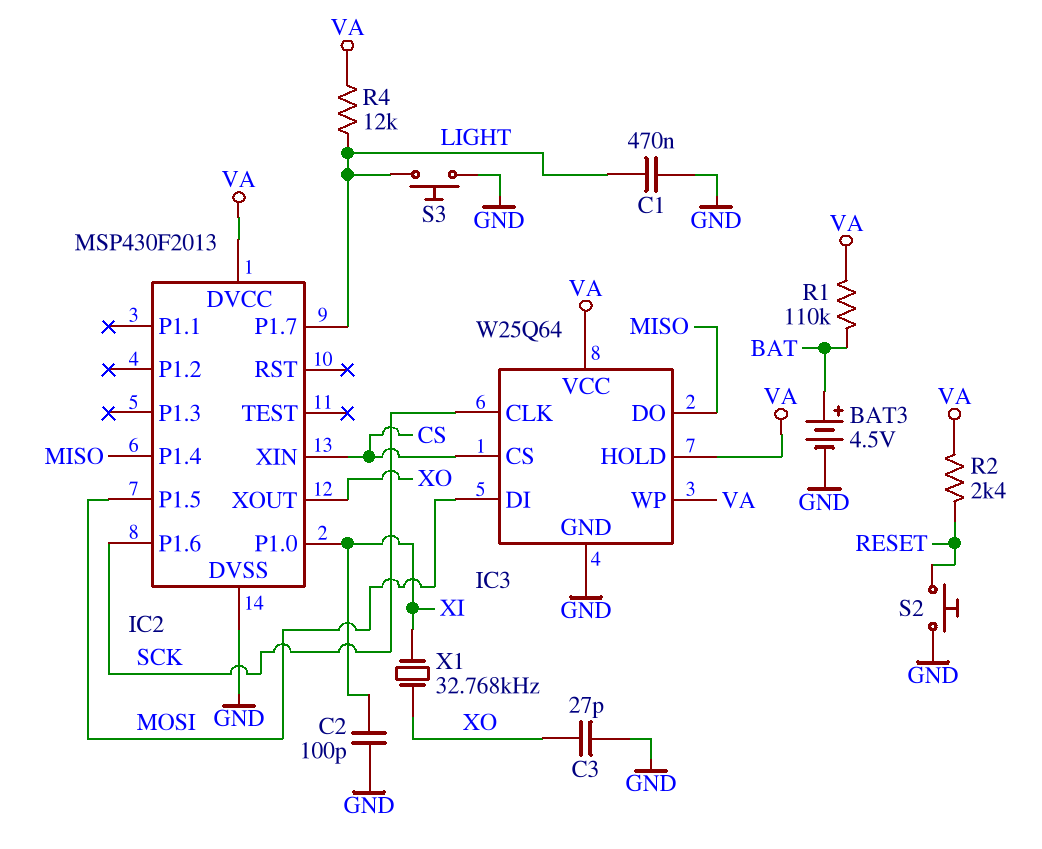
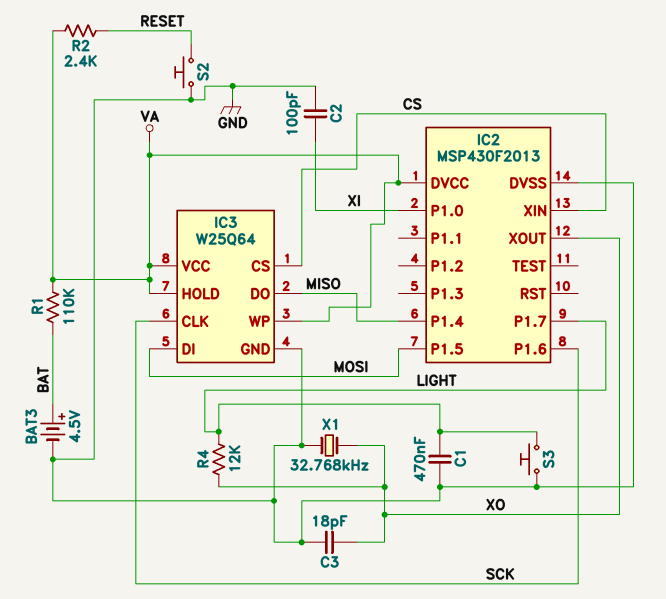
C3: 27pF (GND, XO) -> 18pF (GND, XO)
R4: 12k (LIGHT, VA) -> 12k (LIGHT, XO)
X1: 32.768kHz (XI, XO) -> 32.768kHz (GND, XO)

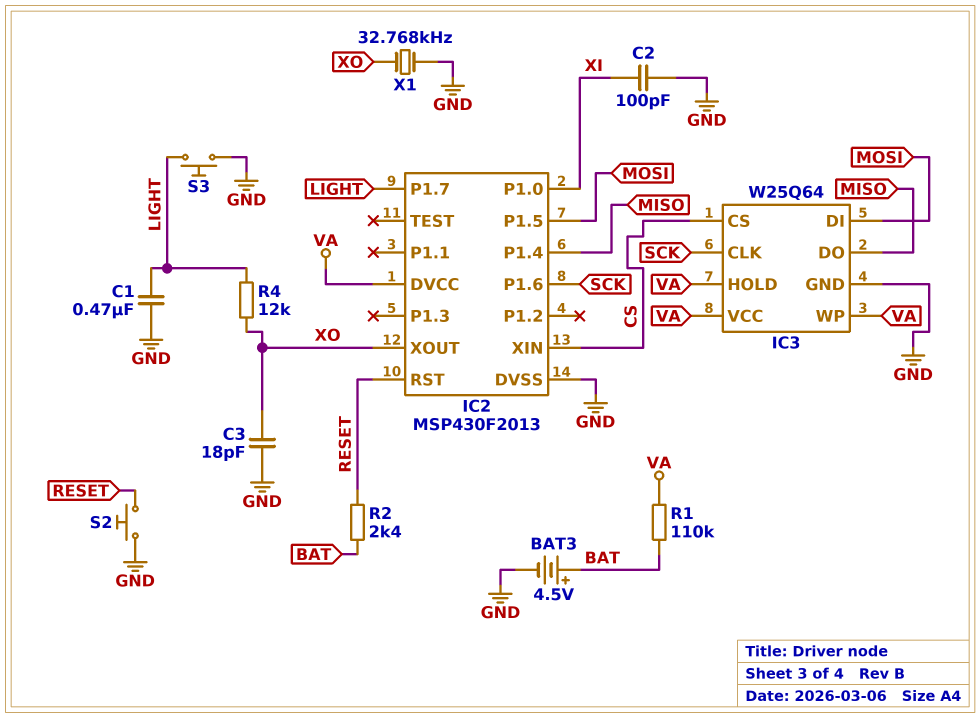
IC2 pin RST: none -> RESET
R2: 2.4k (RESET, VA) -> 2.4k (BAT, RESET)

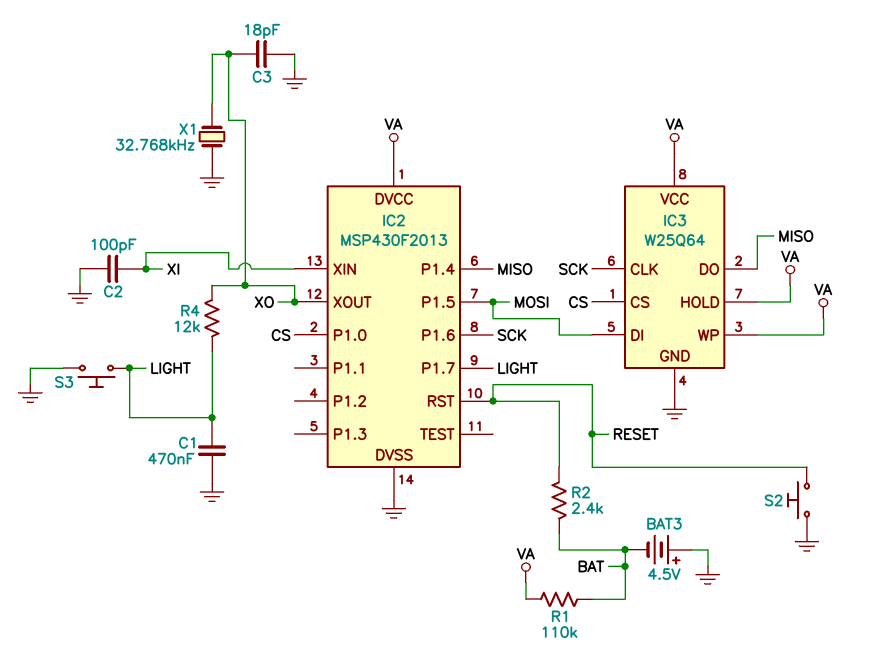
BAT3: 4.5V (plus BAT, minus GND) -> 4.5V (plus GND, minus BAT)
IC2 pin P1.0: XI -> CS
IC2 pin XIN: CS -> XI

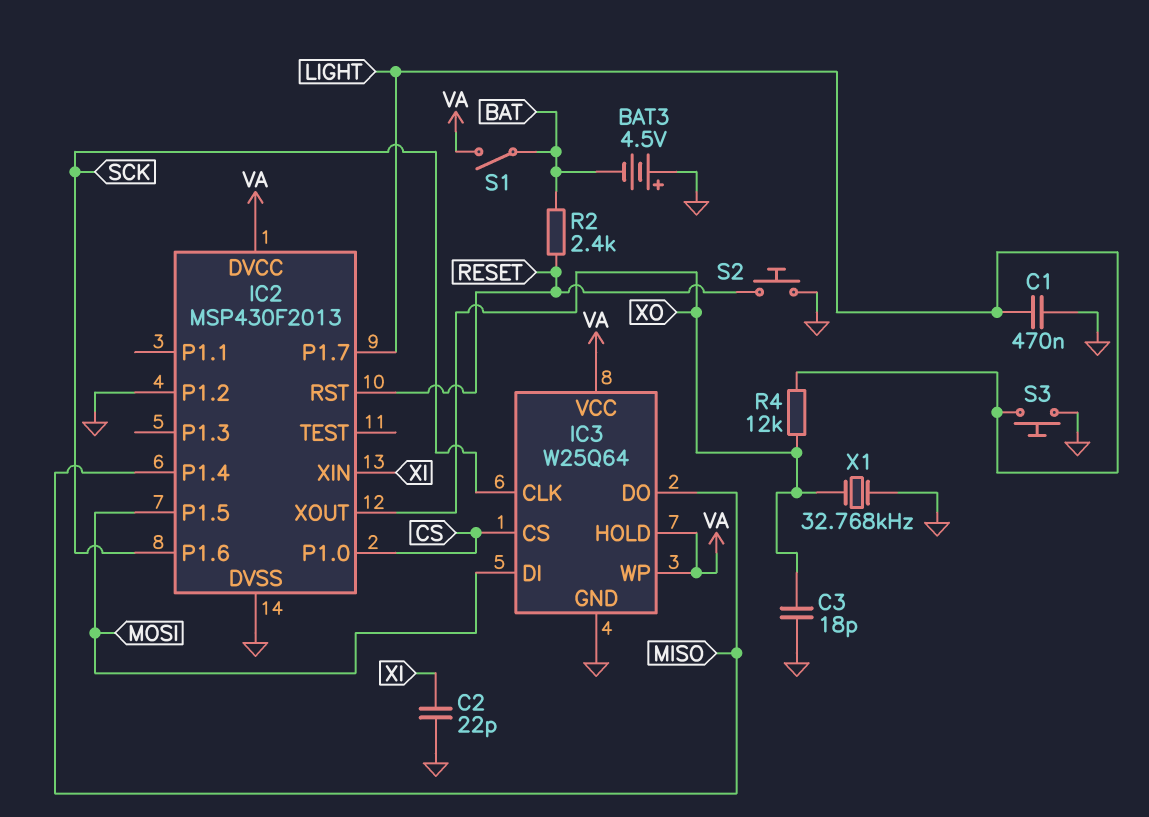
C2: 100pF (GND, XI) -> 22pF (GND, XI)
IC2 pin P1.2: none -> GND
R1: 110k (BAT, VA) -> none
S1: none -> switch (BAT, VA)

